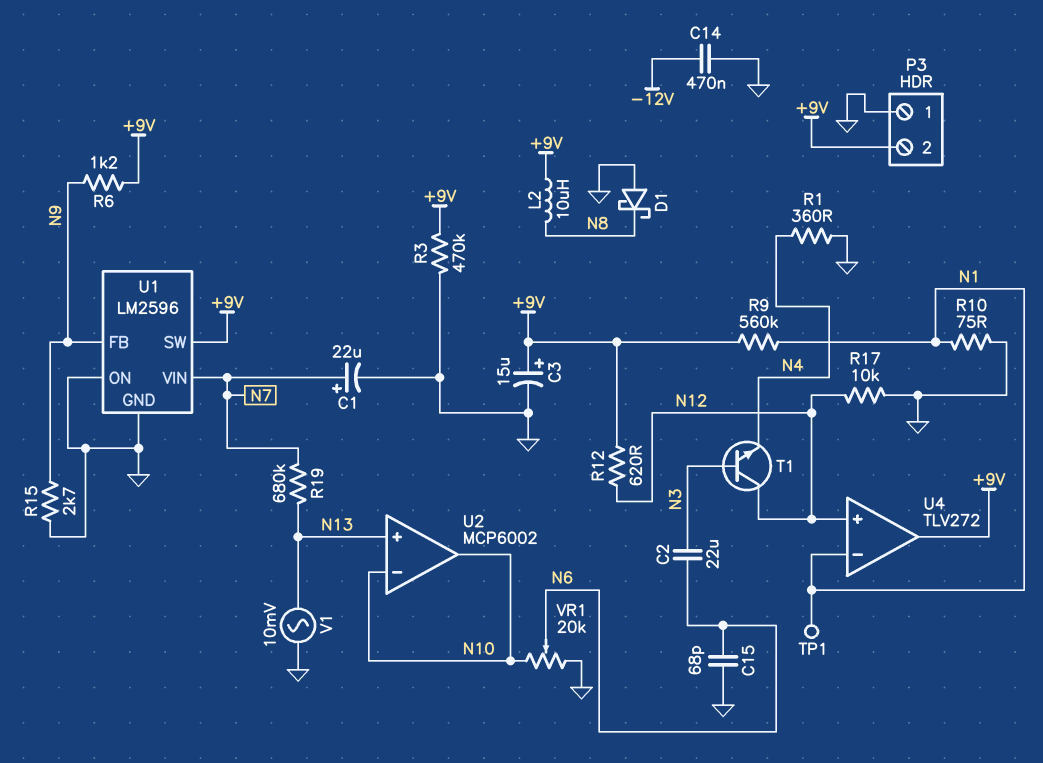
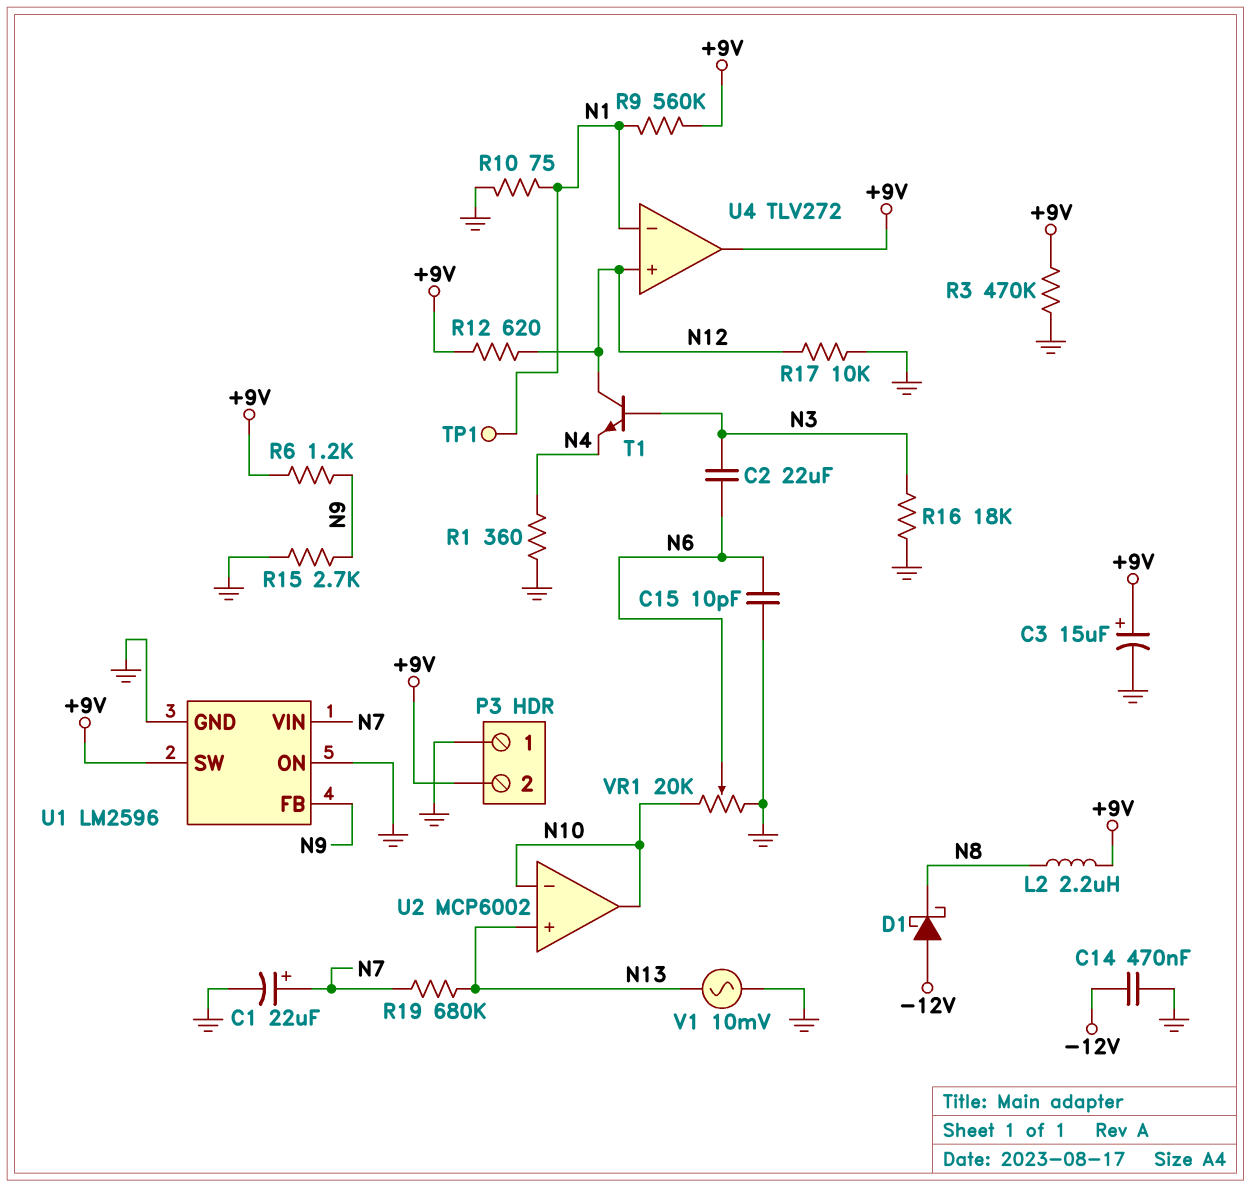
C15: 68pF (GND, N6) -> 10pF (GND, N6)
D1: schottky (A GND, K N8) -> schottky (A -12V, K N8)
L2: 10uH (+9V, N8) -> 2.2uH (+9V, N8)
R16: none -> 18k (GND, N3)

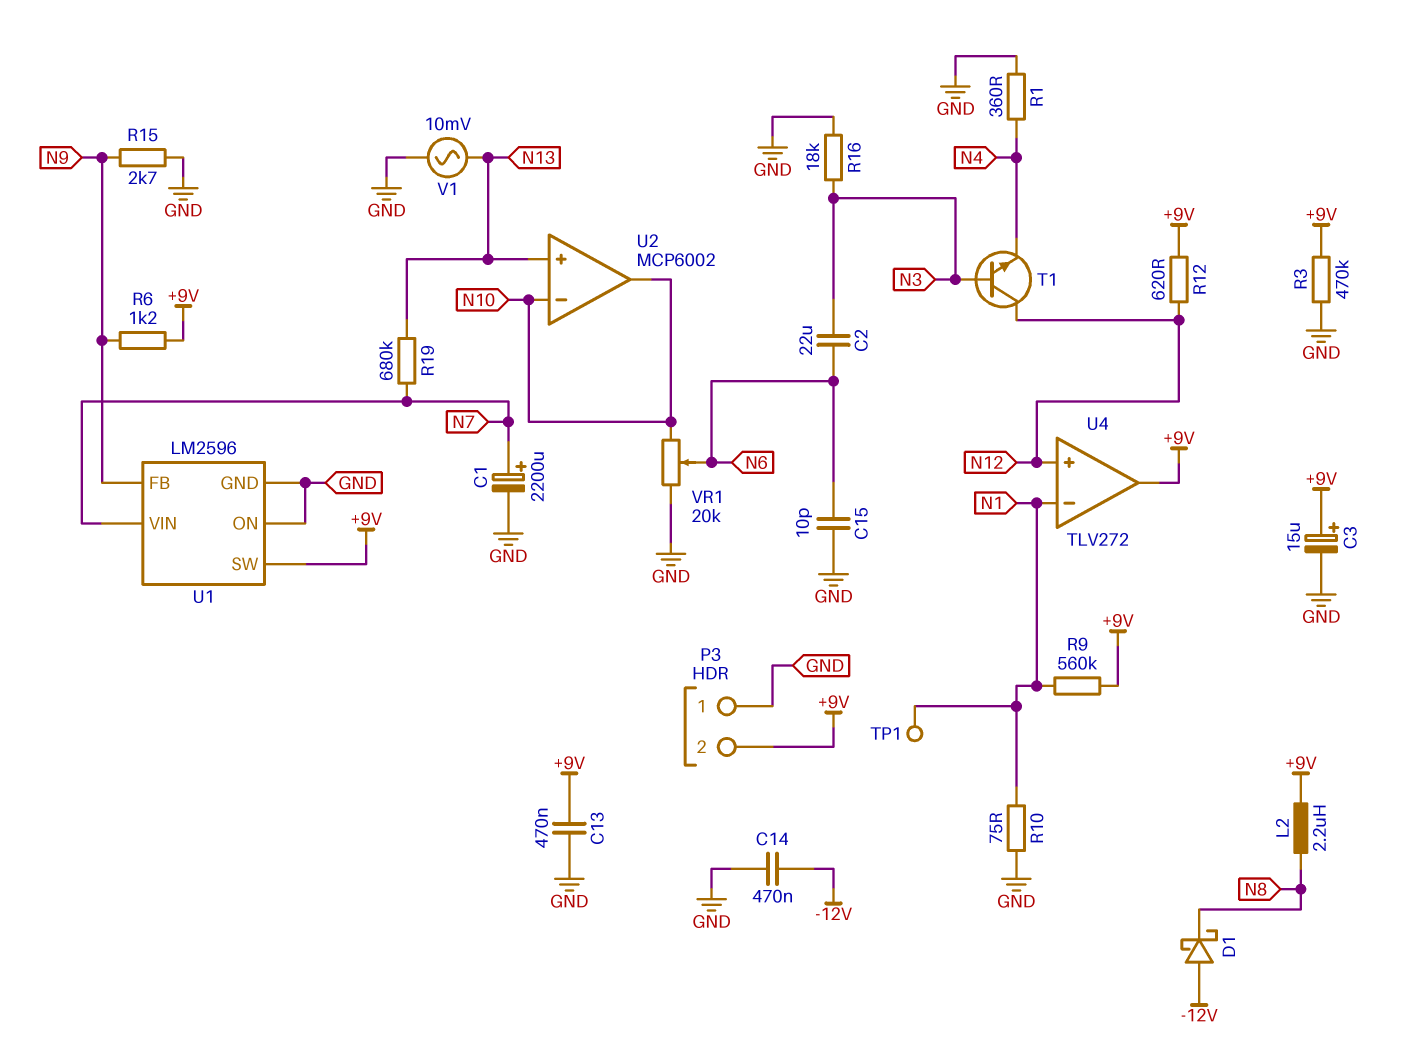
C1: 22uF (plus N7, minus GND) -> 2200uF (plus N7, minus GND)
C13: none -> 470nF (+9V, GND)
R17: 10k (GND, N12) -> none

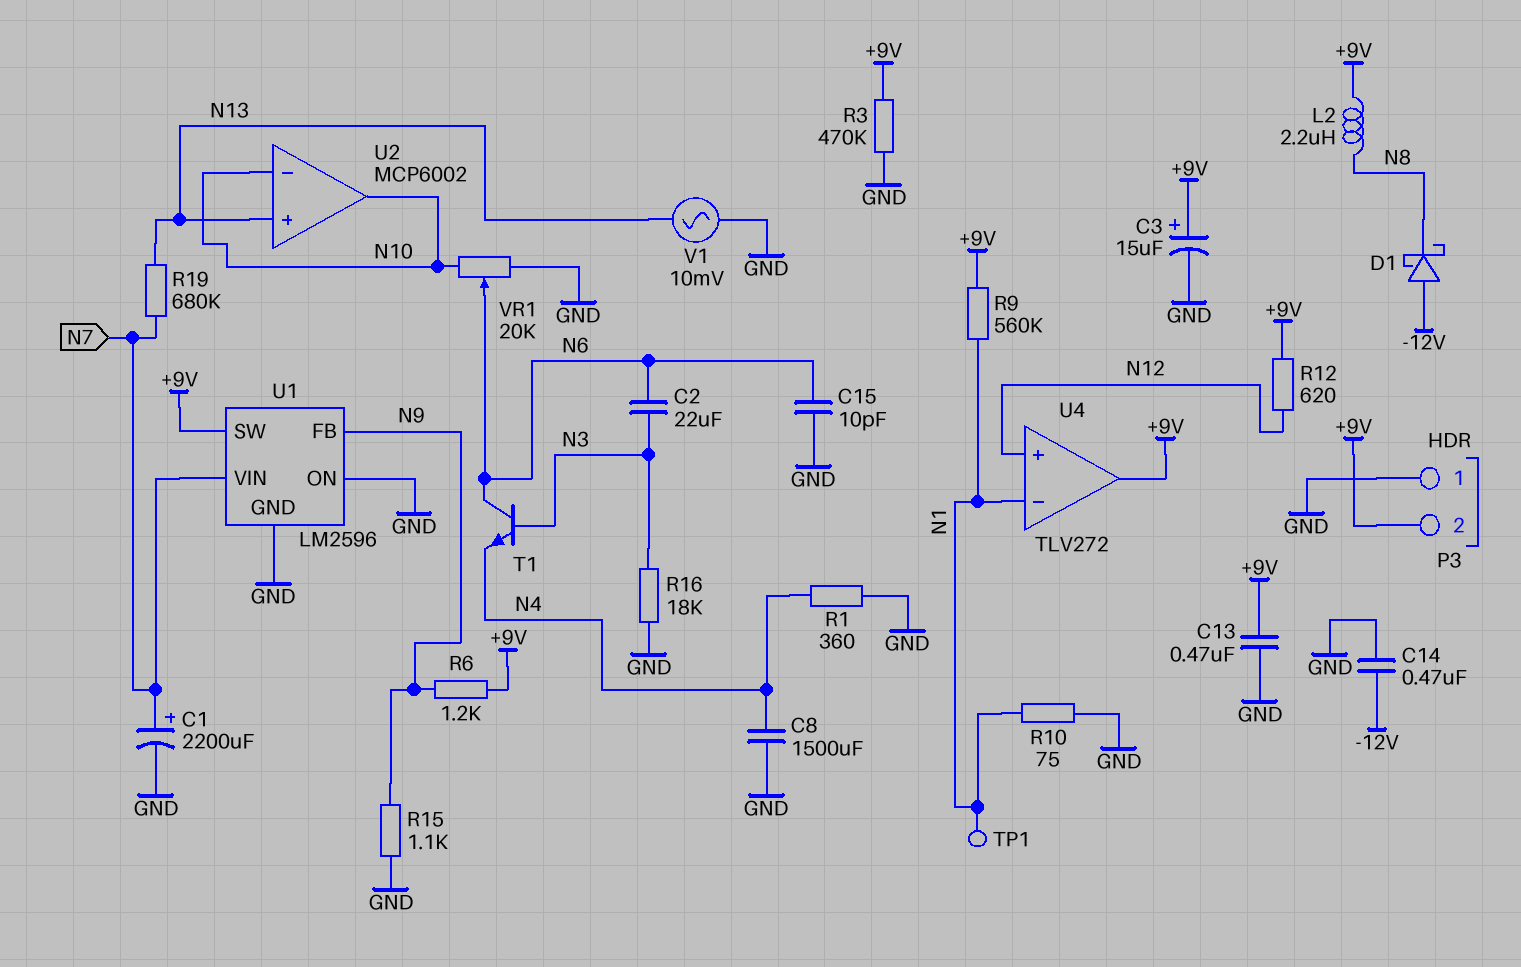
C8: none -> 1500uF (GND, N4)
R15: 2.7k (GND, N9) -> 1.1k (GND, N9)
T1: NPN (B N3, C N12, E N4) -> NPN (B N3, C N6, E N4)

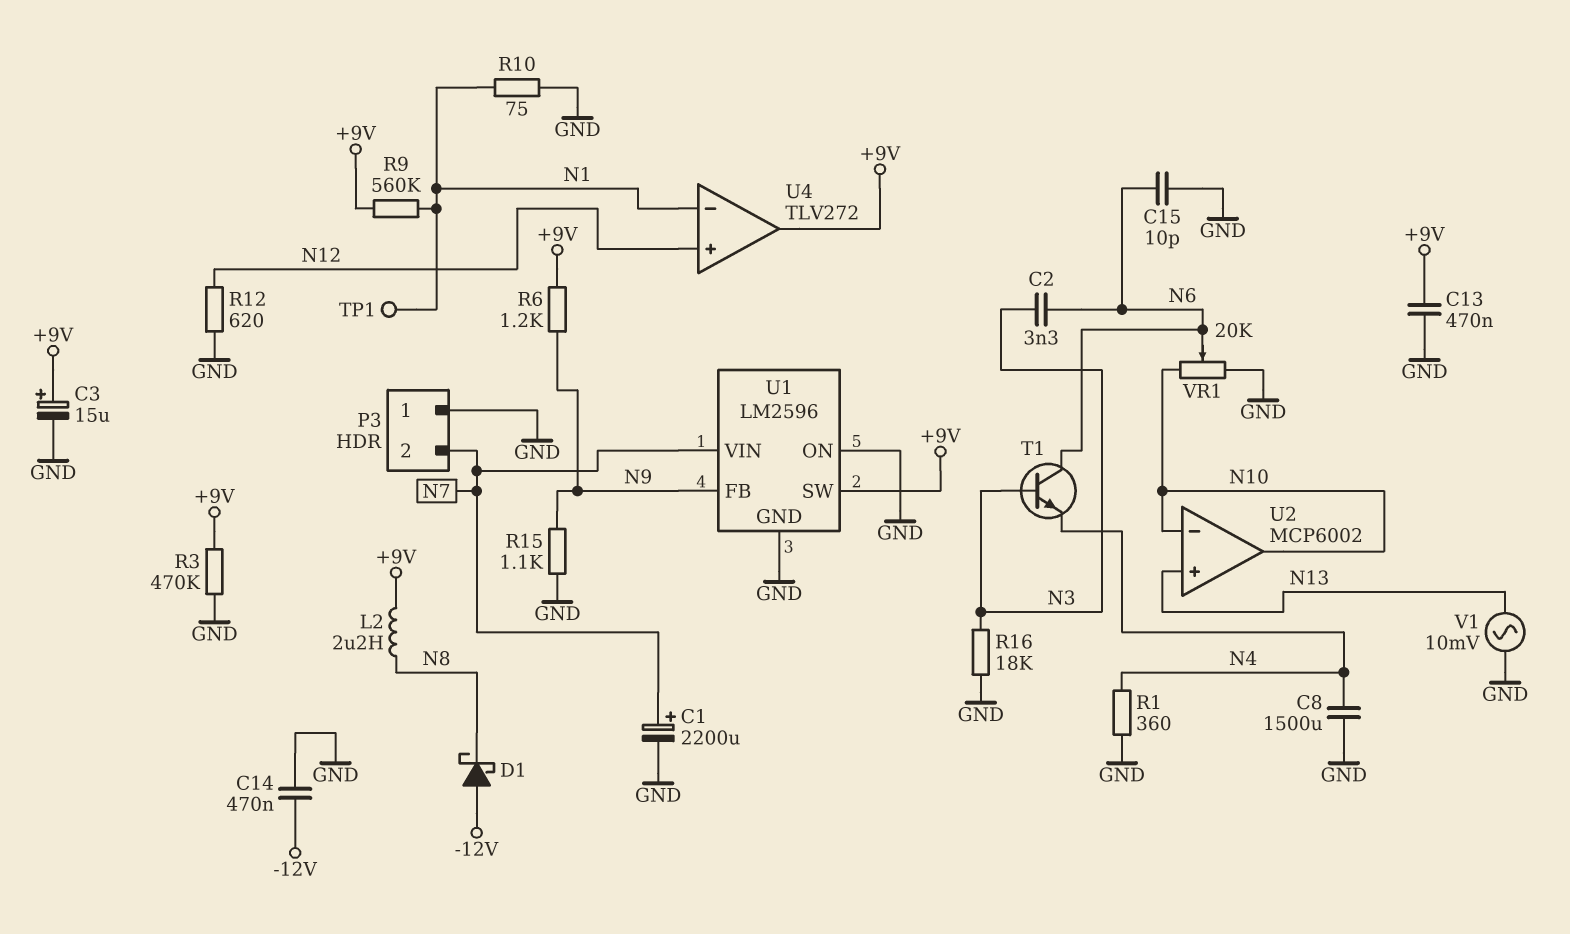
C2: 22uF (N3, N6) -> 3.3nF (N3, N6)
P3 pin 2: +9V -> N7
R12: 620 (+9V, N12) -> 620 (GND, N12)
R19: 680k (N7, N13) -> none

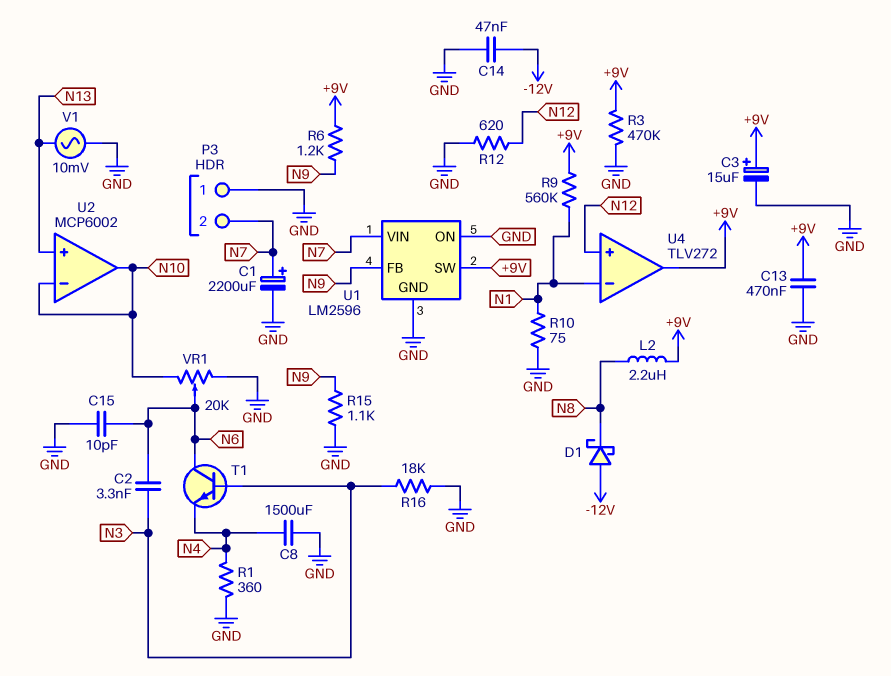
C14: 470nF (-12V, GND) -> 47nF (-12V, GND)
TP1: test point (N1) -> none

